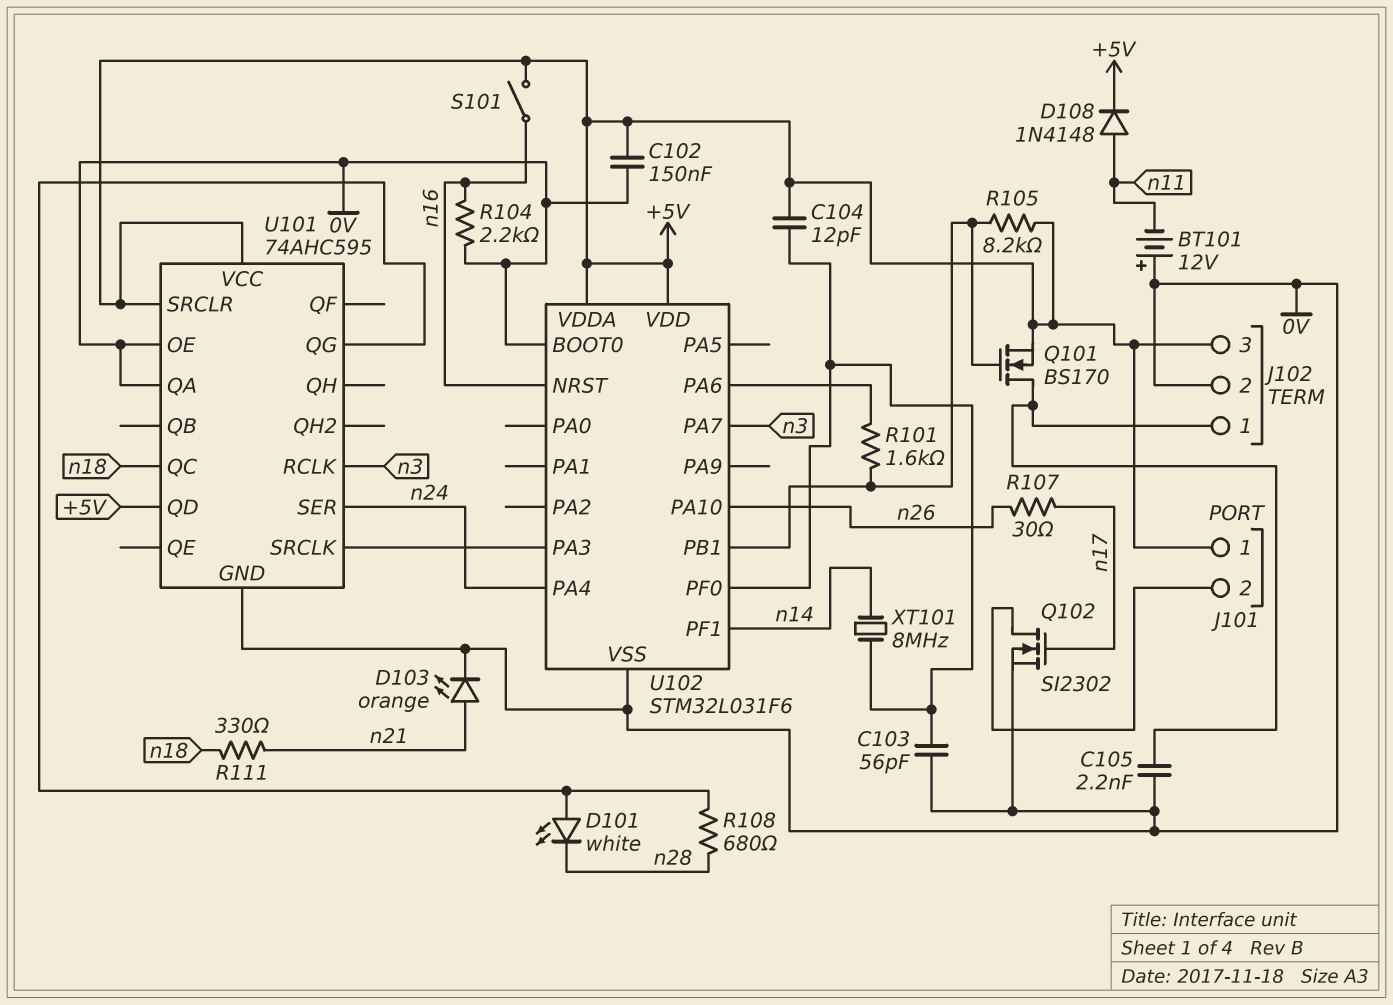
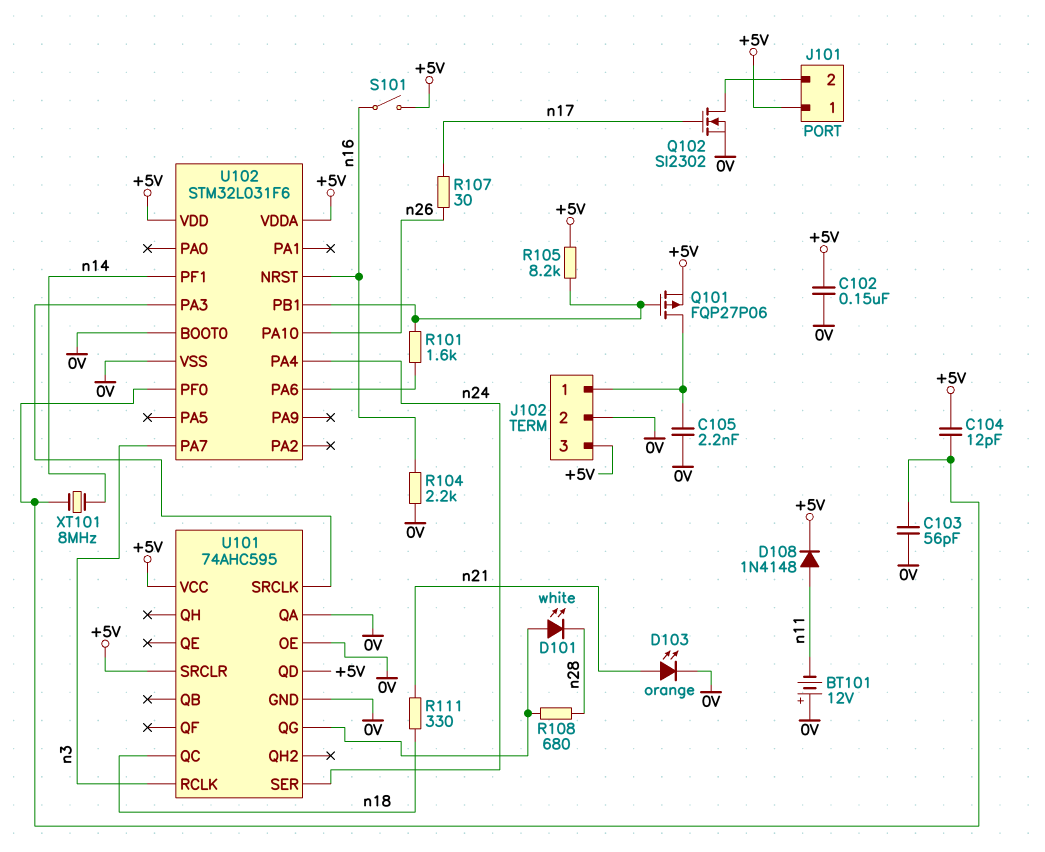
Q101: NMOS BS170 (G U102/PB1, D J102/1, S +5V) -> PMOS FQP27P06 (G U102/PB1, D J102/1, S +5V)

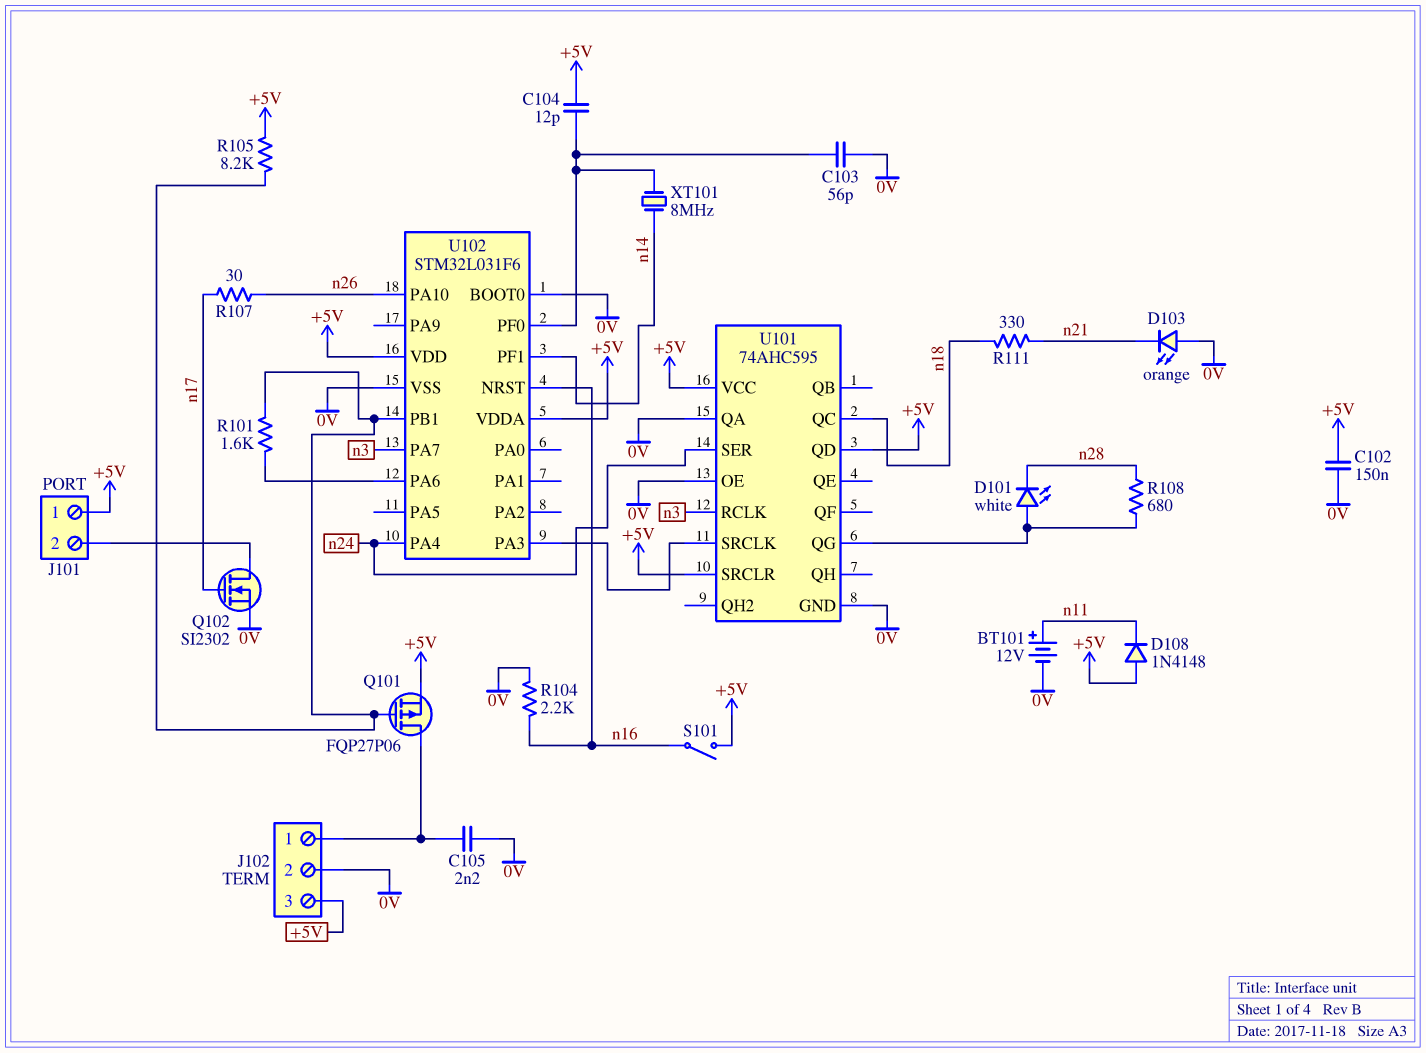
BT101: 12V (plus 0V, minus n11) -> 12V (plus n11, minus 0V)
D103: LED orange (A n21, K 0V) -> LED orange (A 0V, K n21)
D108: diode 1N4148 (A n11, K +5V) -> diode 1N4148 (A +5V, K n11)

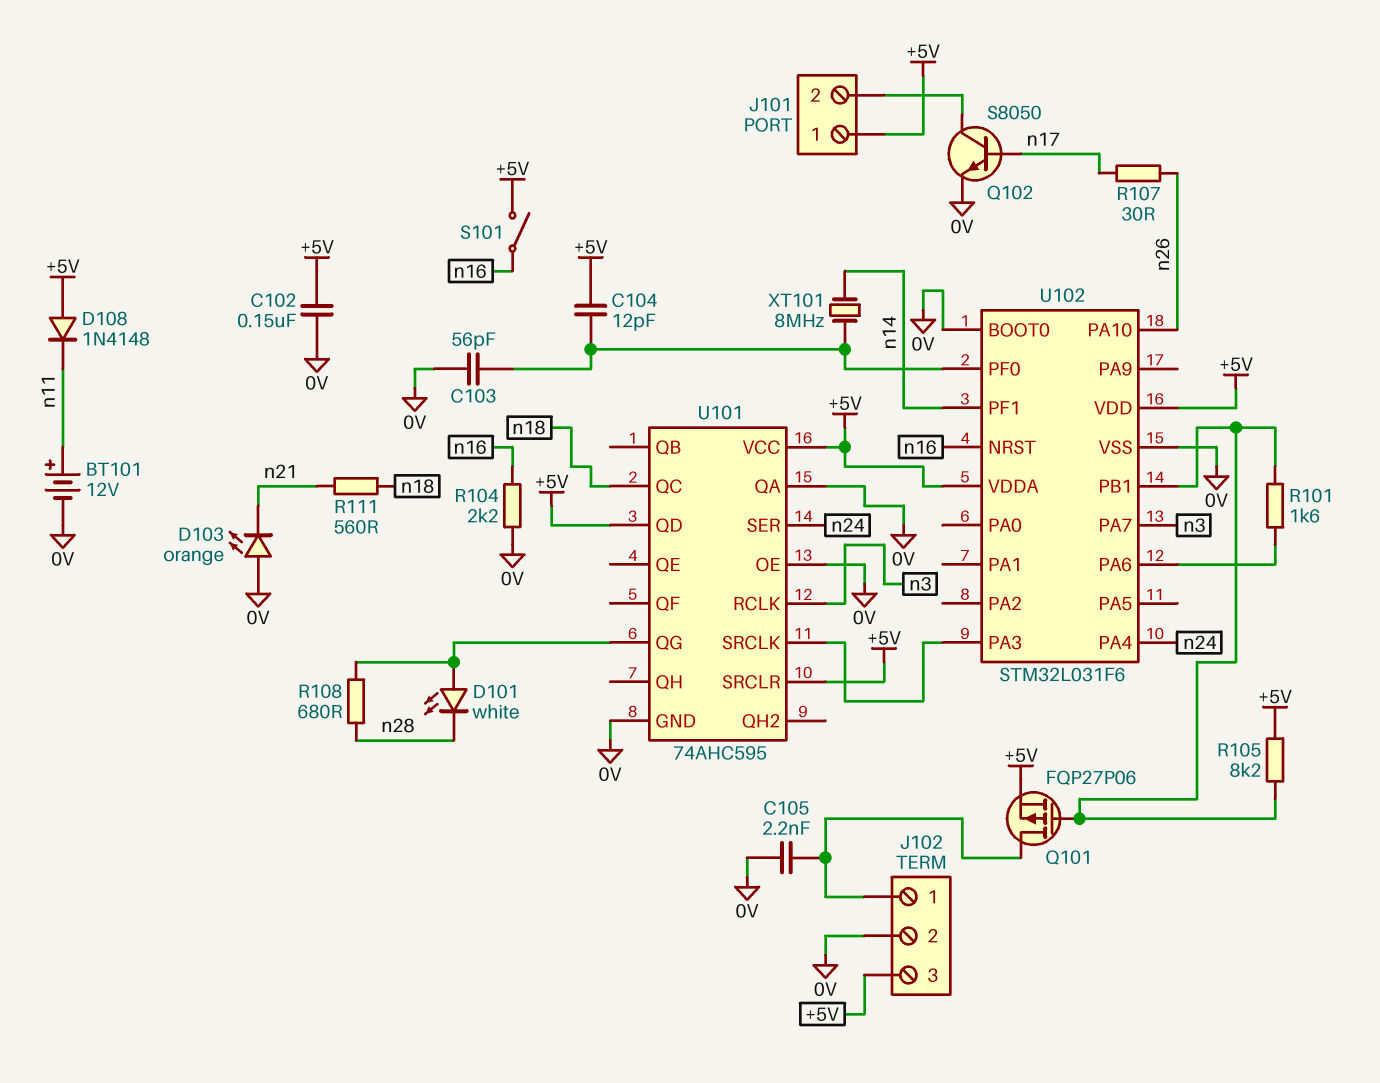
Q102: NMOS SI2302 (G n17, D J101/2, S 0V) -> NPN S8050 (B n17, C J101/2, E 0V)
R111: 330 (n18, n21) -> 560 (n18, n21)

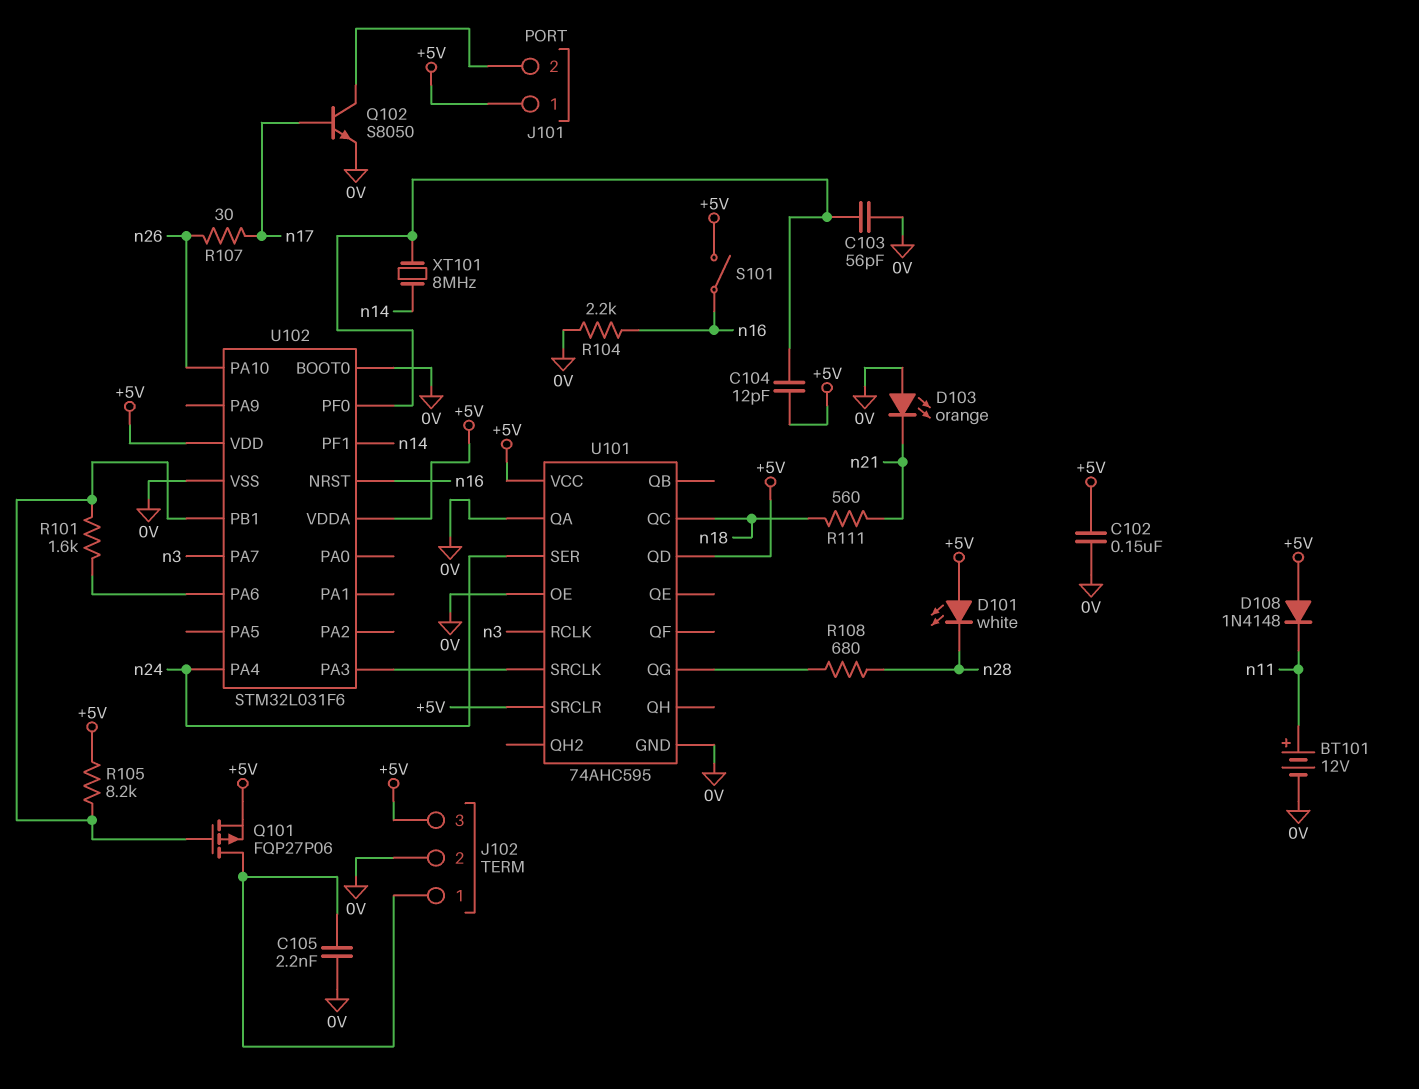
D101: LED white (A U101/QG, K n28) -> LED white (A +5V, K n28)

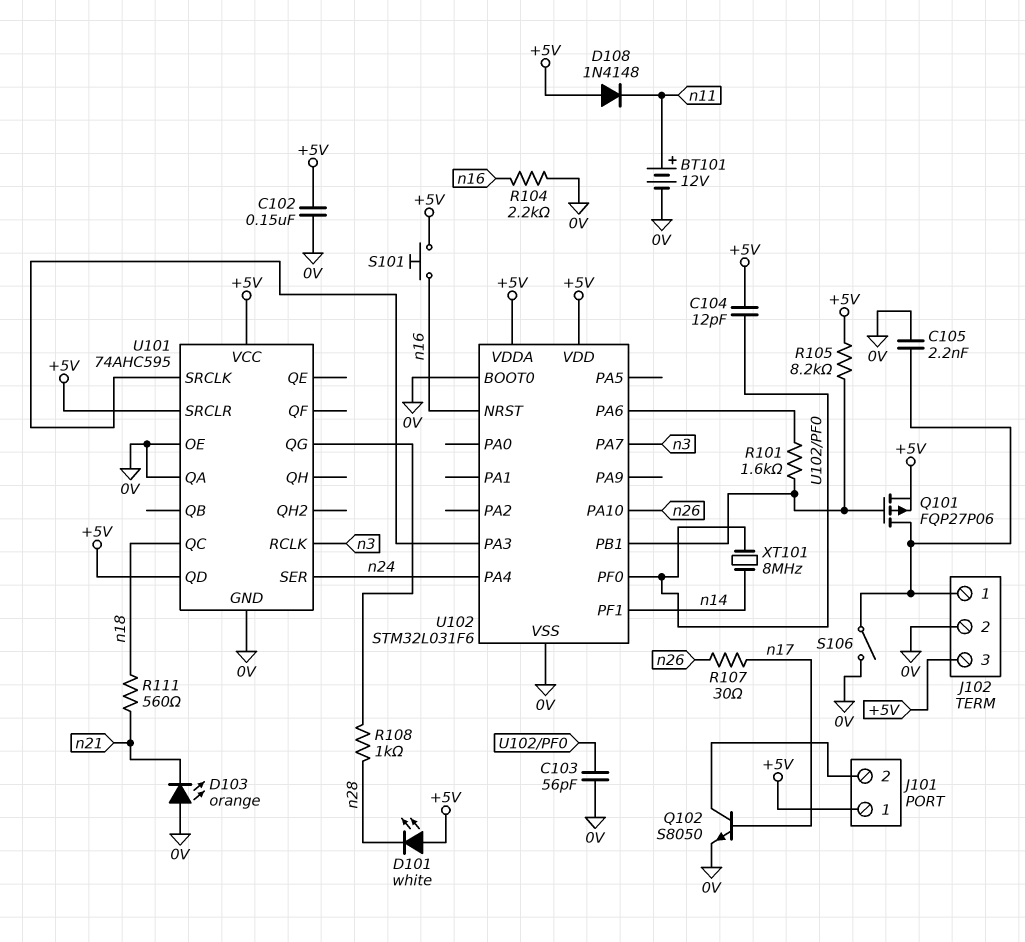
R108: 680 (U101/QG, n28) -> 1k (U101/QG, n28)
S101: switch (+5V, n16) -> button (+5V, n16)
S106: none -> switch (0V, J102/1)

